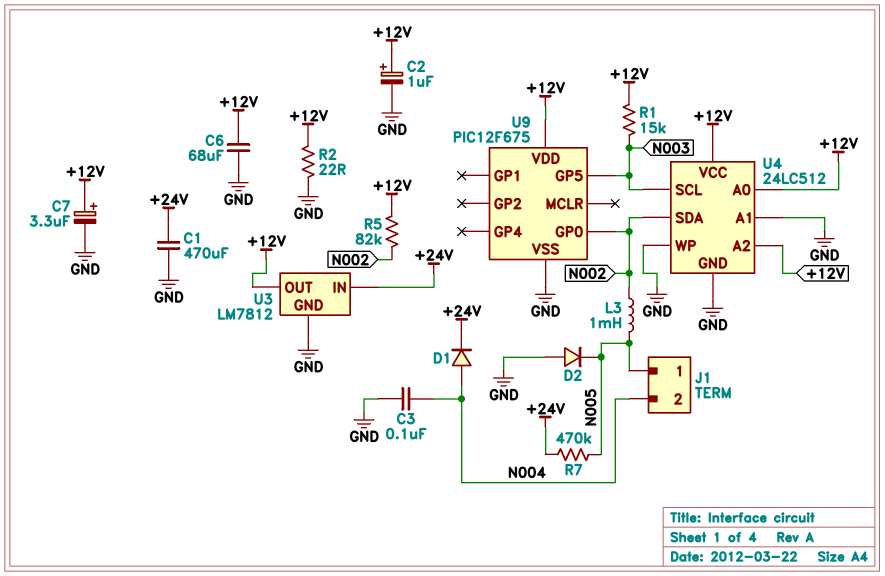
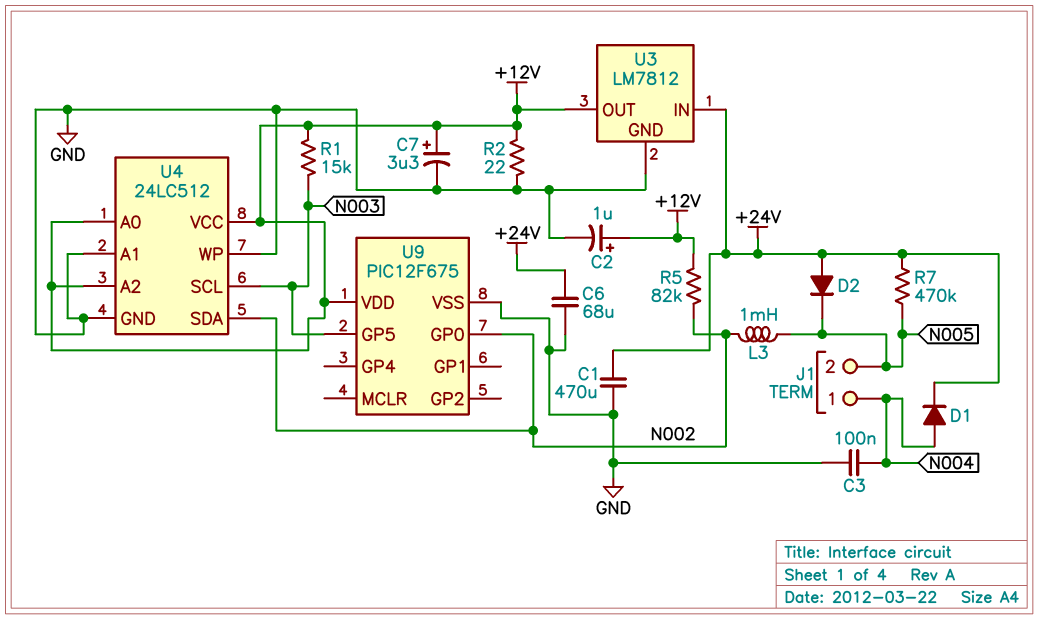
C6: 68uF (+12V, GND) -> 68uF (+24V, GND)
D2: diode (A GND, K N005) -> diode (A +24V, K N005)
J1 pin 1: N005 -> N004
J1 pin 2: N004 -> N005

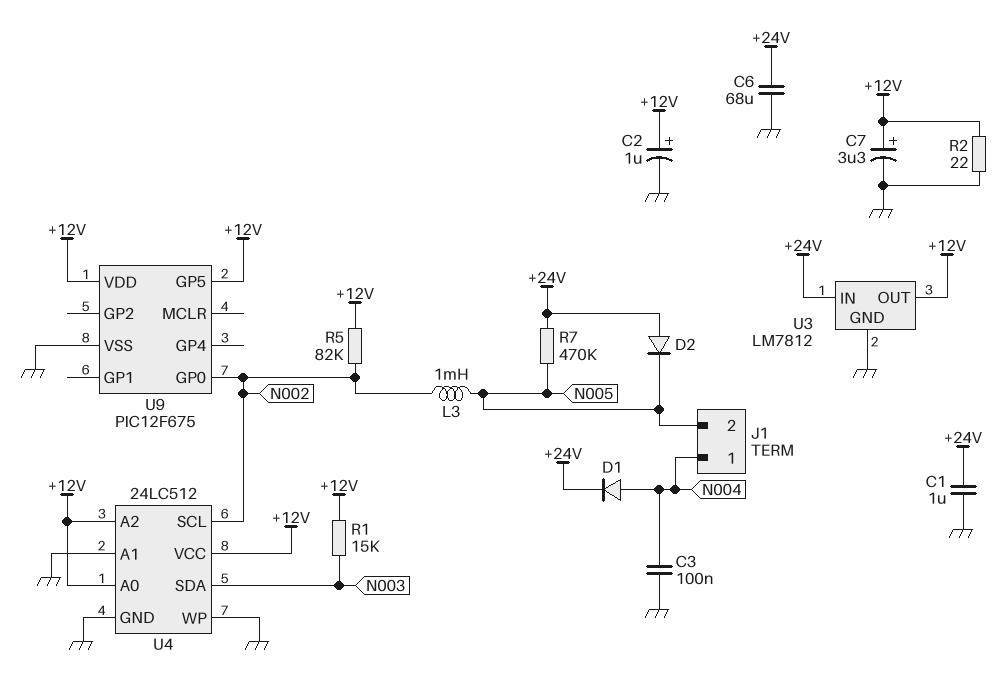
C1: 470uF (+24V, GND) -> 1uF (+24V, GND)
U4 pin SCL: N003 -> N002
U4 pin SDA: N002 -> N003
U9 pin GP5: N003 -> +12V

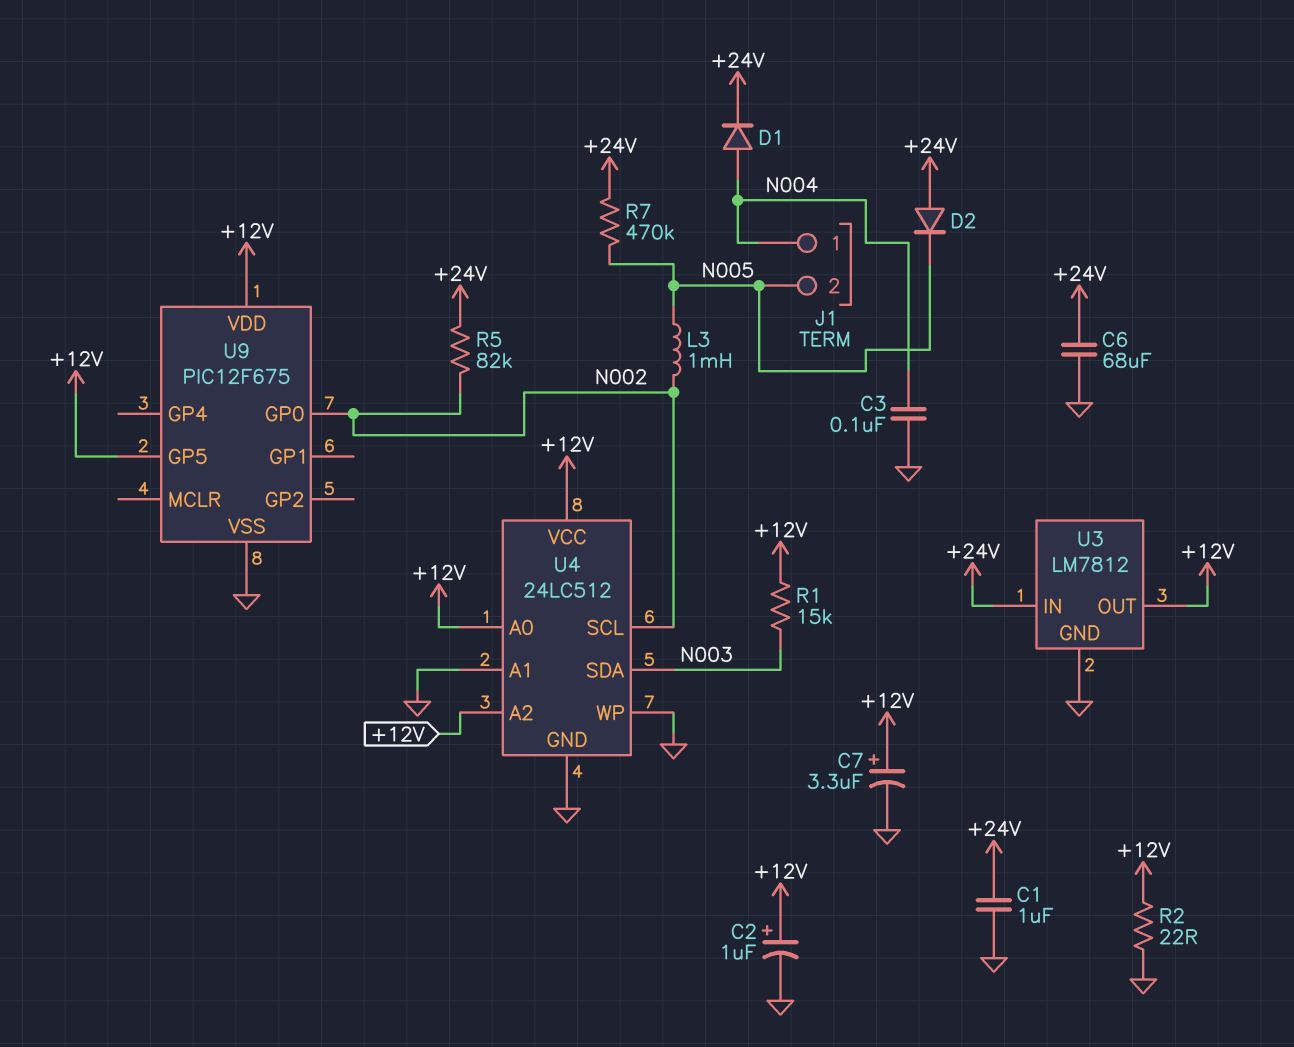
R5: 82k (+12V, N002) -> 82k (+24V, N002)

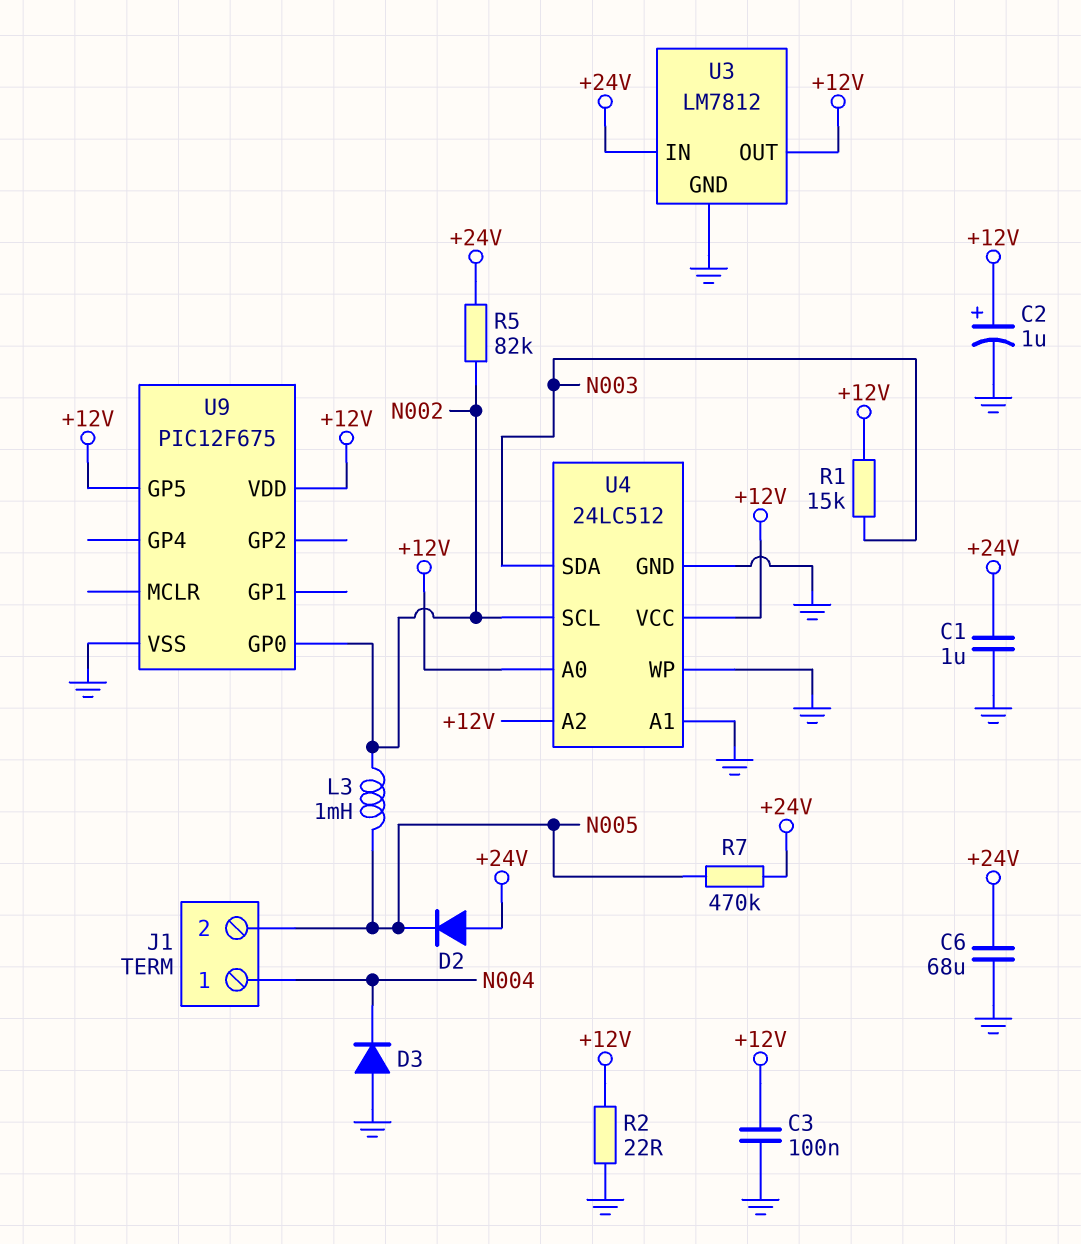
C3: 100nF (GND, N004) -> 100nF (+12V, GND)
C7: 3.3uF (plus +12V, minus GND) -> none
D1: diode (A N004, K +24V) -> none
D3: none -> diode (A GND, K N004)

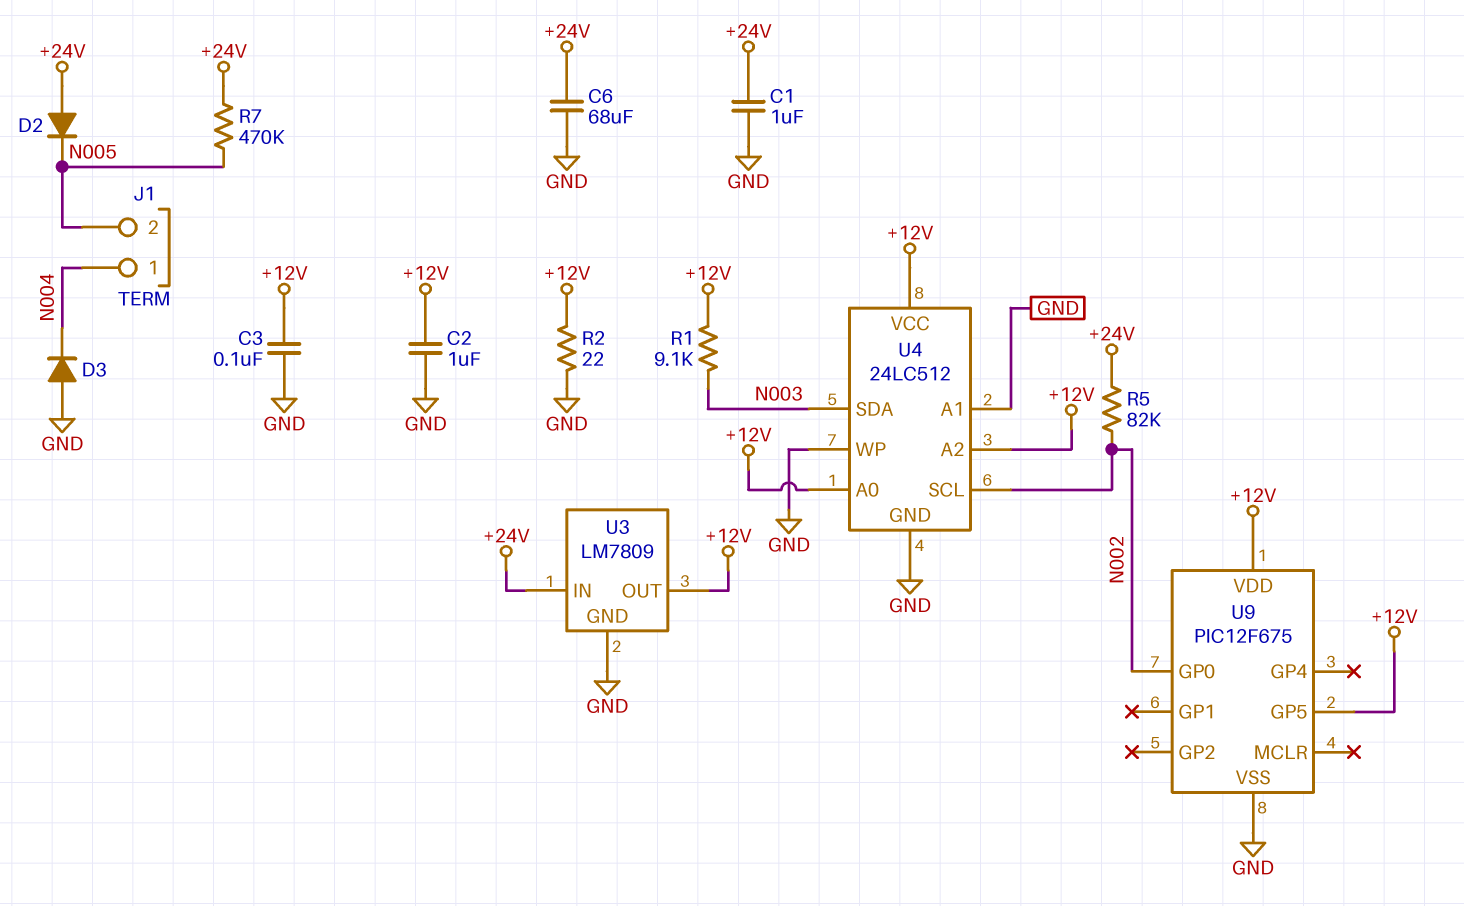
C2: 1uF (plus +12V, minus GND) -> 1uF (+12V, GND)
L3: 1mH (N002, N005) -> none
R1: 15k (+12V, N003) -> 9.1k (+12V, N003)
U3: LM7812 -> LM7809

